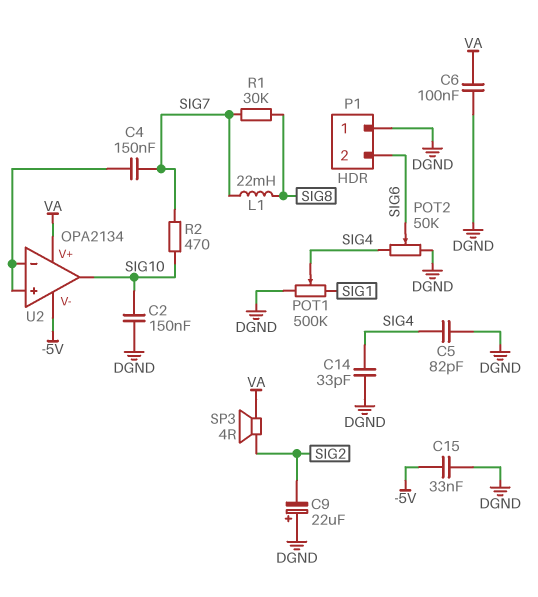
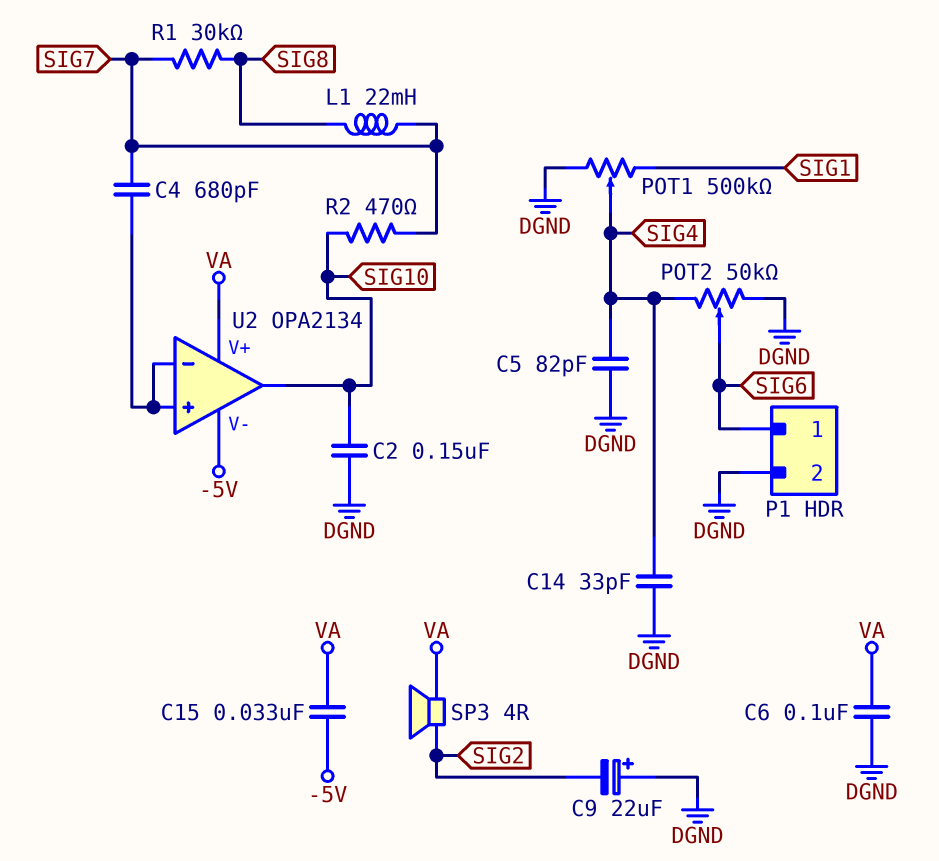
C4: 150nF (SIG7, U2/in+) -> 680pF (SIG7, U2/in+)
C15: 33nF (-5V, DGND) -> 33nF (-5V, VA)
P1 pin 1: DGND -> SIG6
P1 pin 2: SIG6 -> DGND

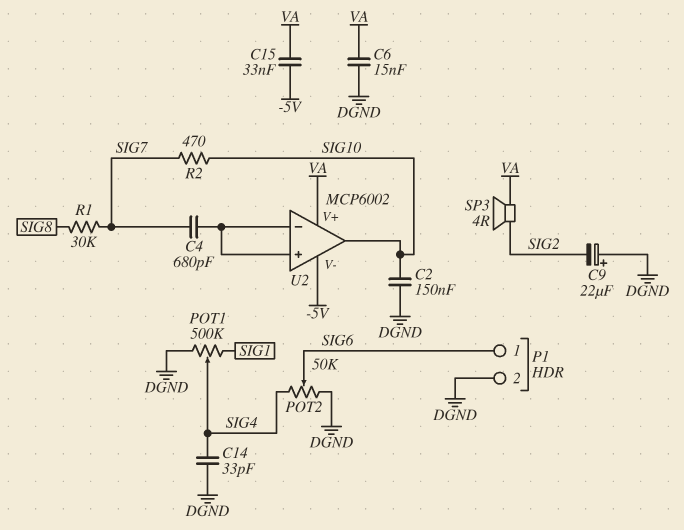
C5: 82pF (DGND, SIG4) -> none
C6: 100nF (DGND, VA) -> 15nF (DGND, VA)
L1: 22mH (SIG7, SIG8) -> none
U2: OPA2134 -> MCP6002

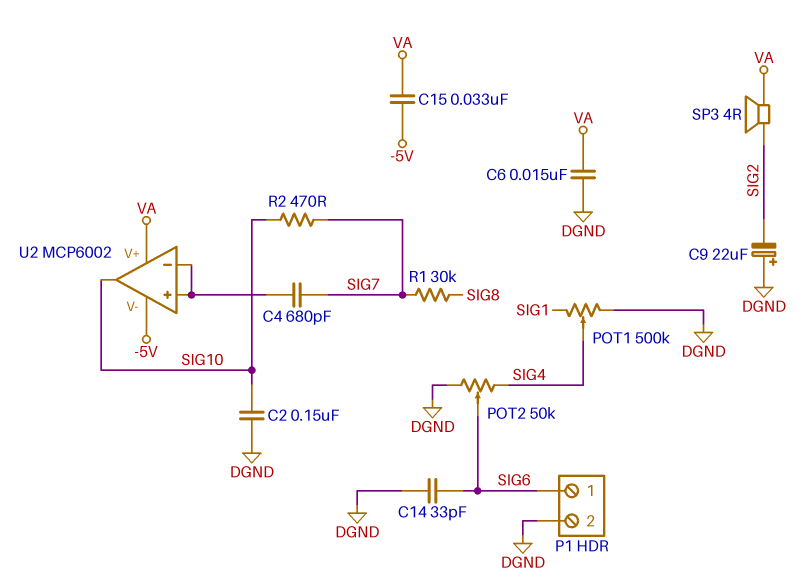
C14: 33pF (DGND, SIG4) -> 33pF (DGND, SIG6)

